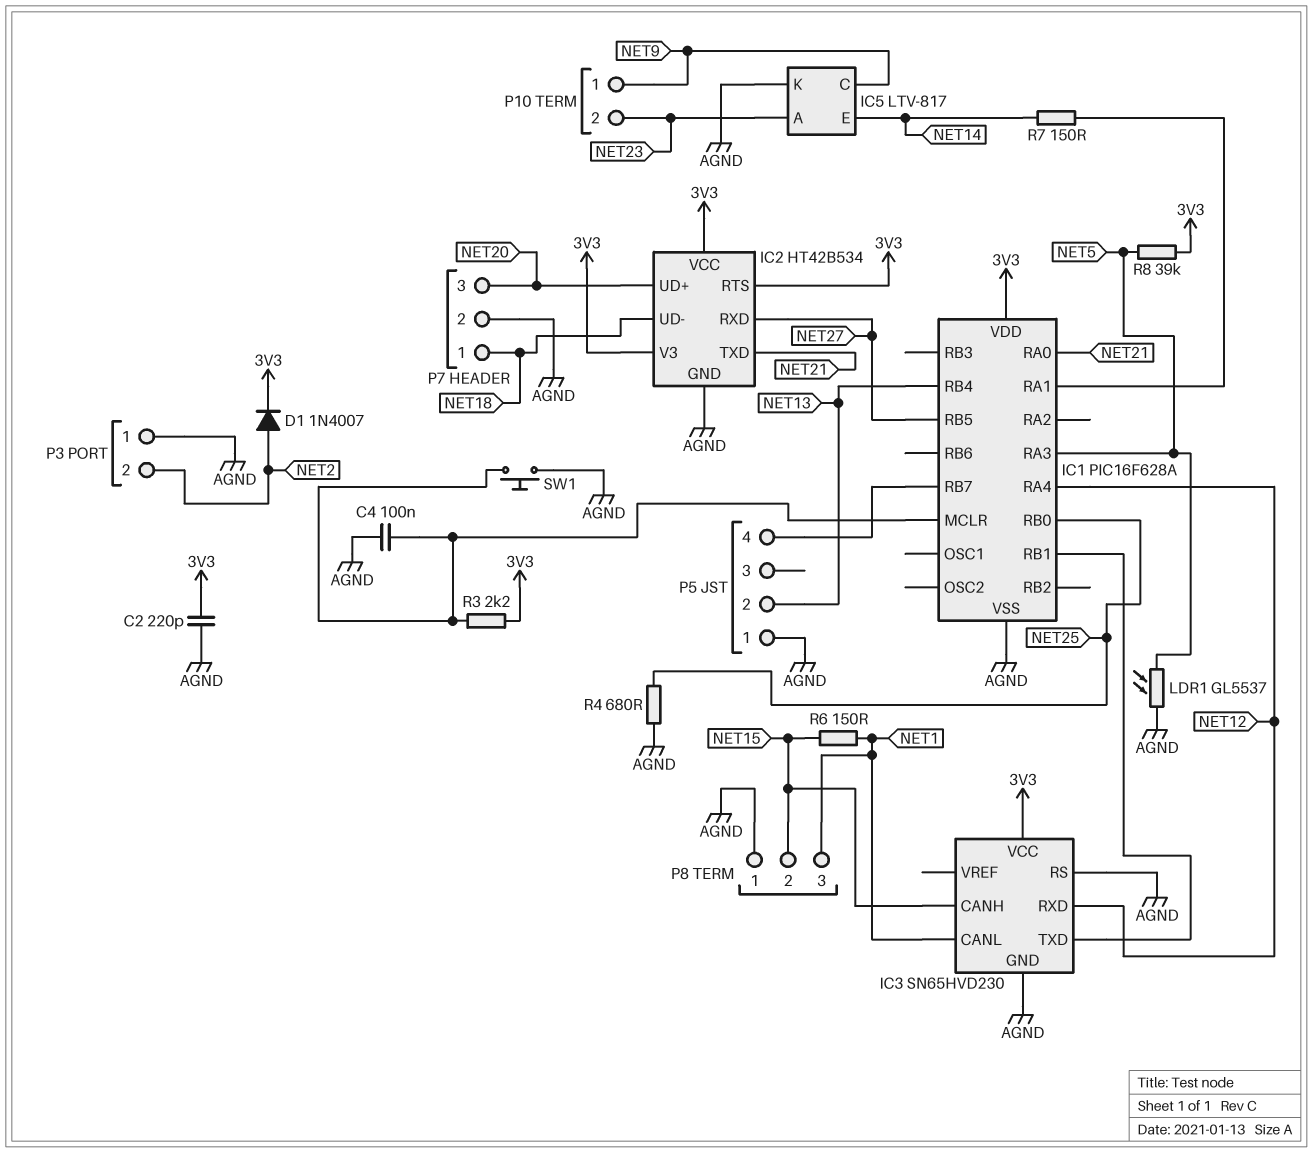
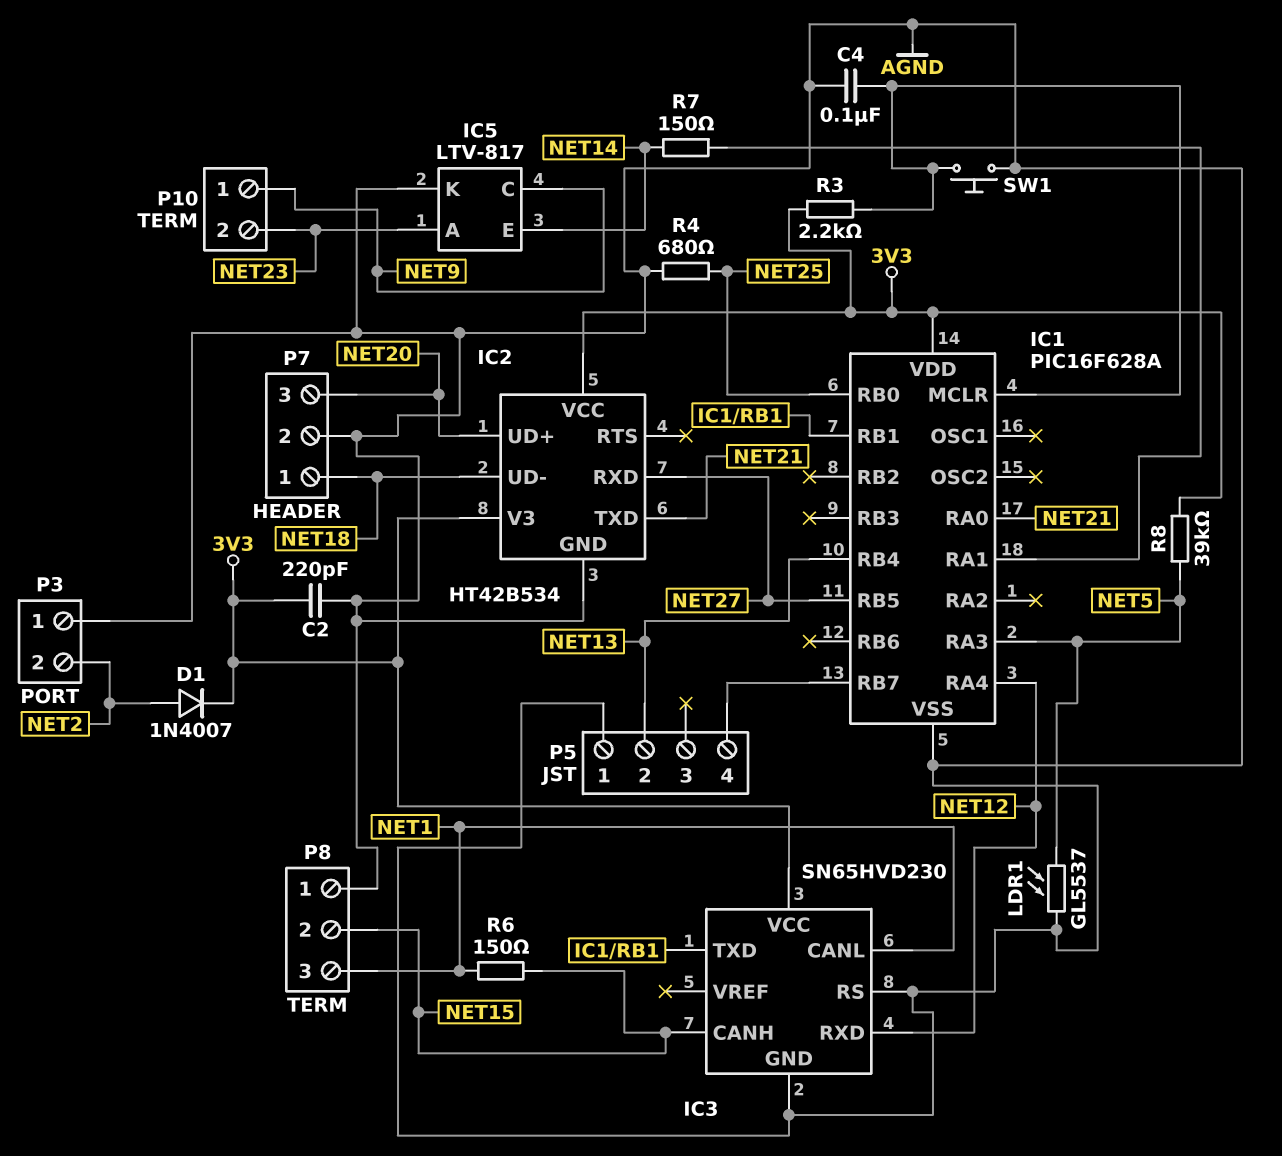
IC2 pin RTS: 3V3 -> none

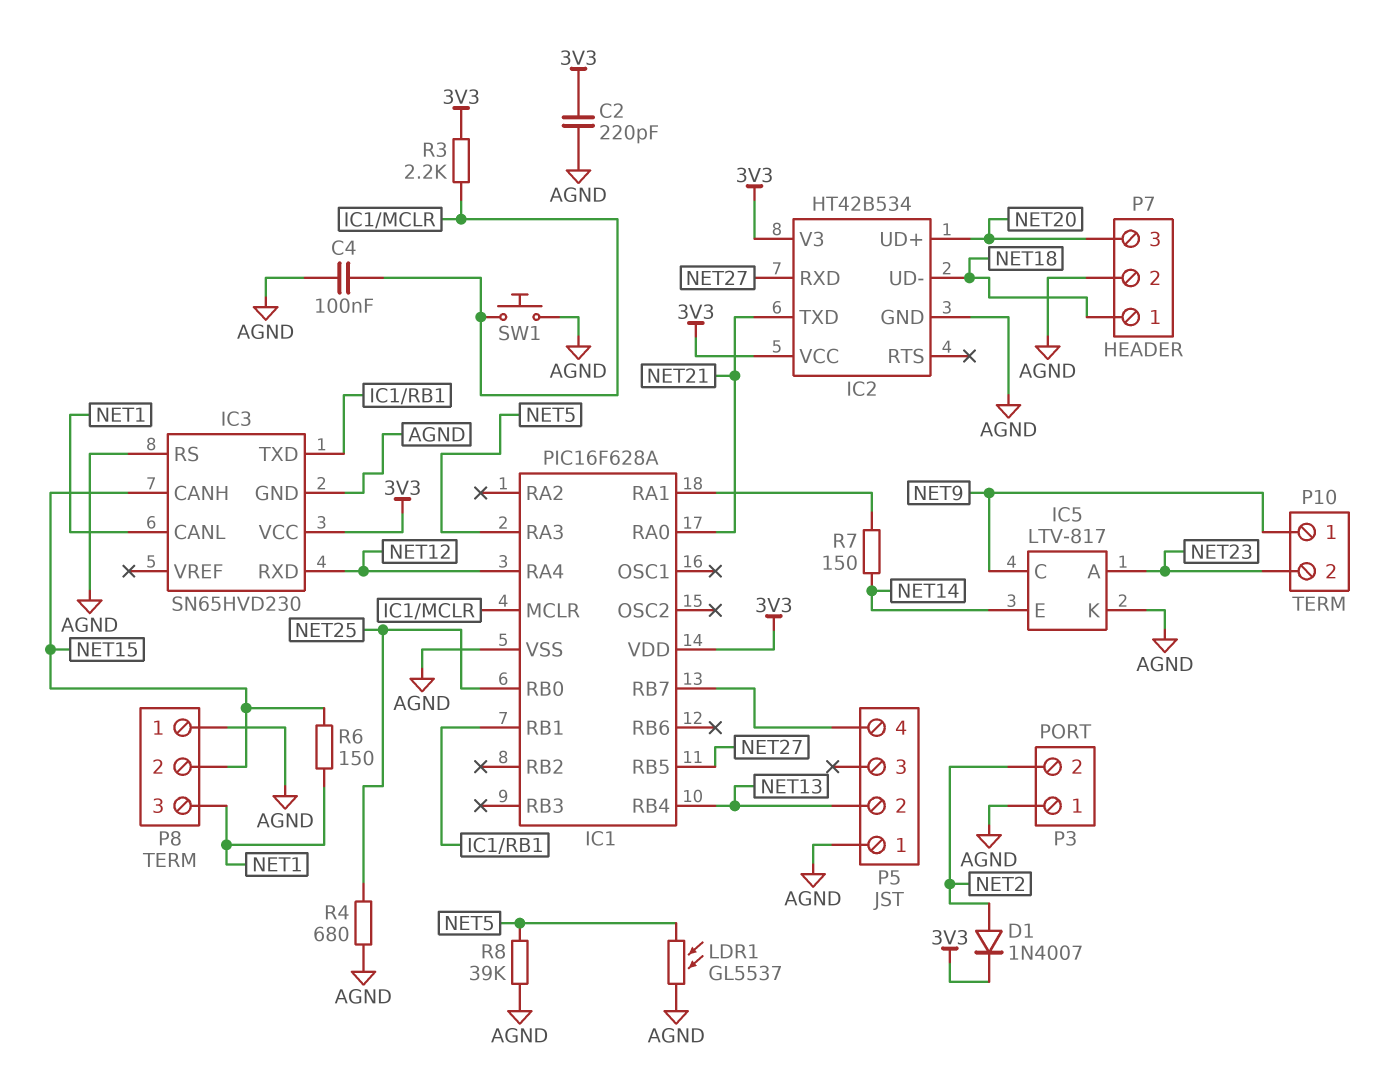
R8: 39k (3V3, NET5) -> 39k (AGND, NET5)

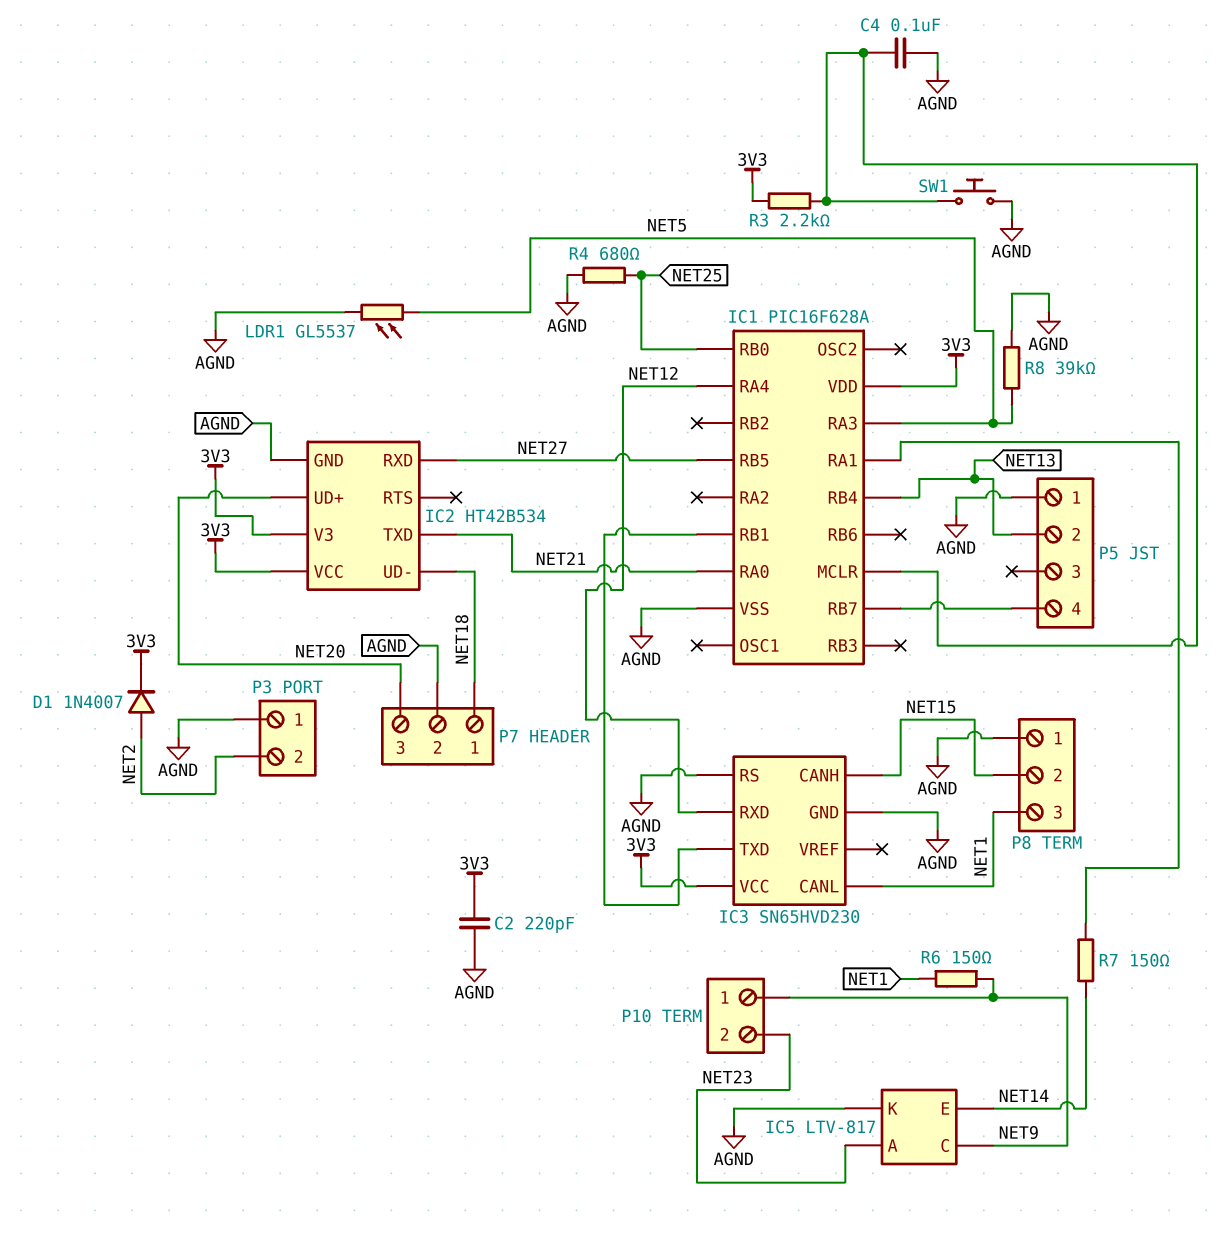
R6: 150 (NET1, NET15) -> 150 (NET1, NET9)

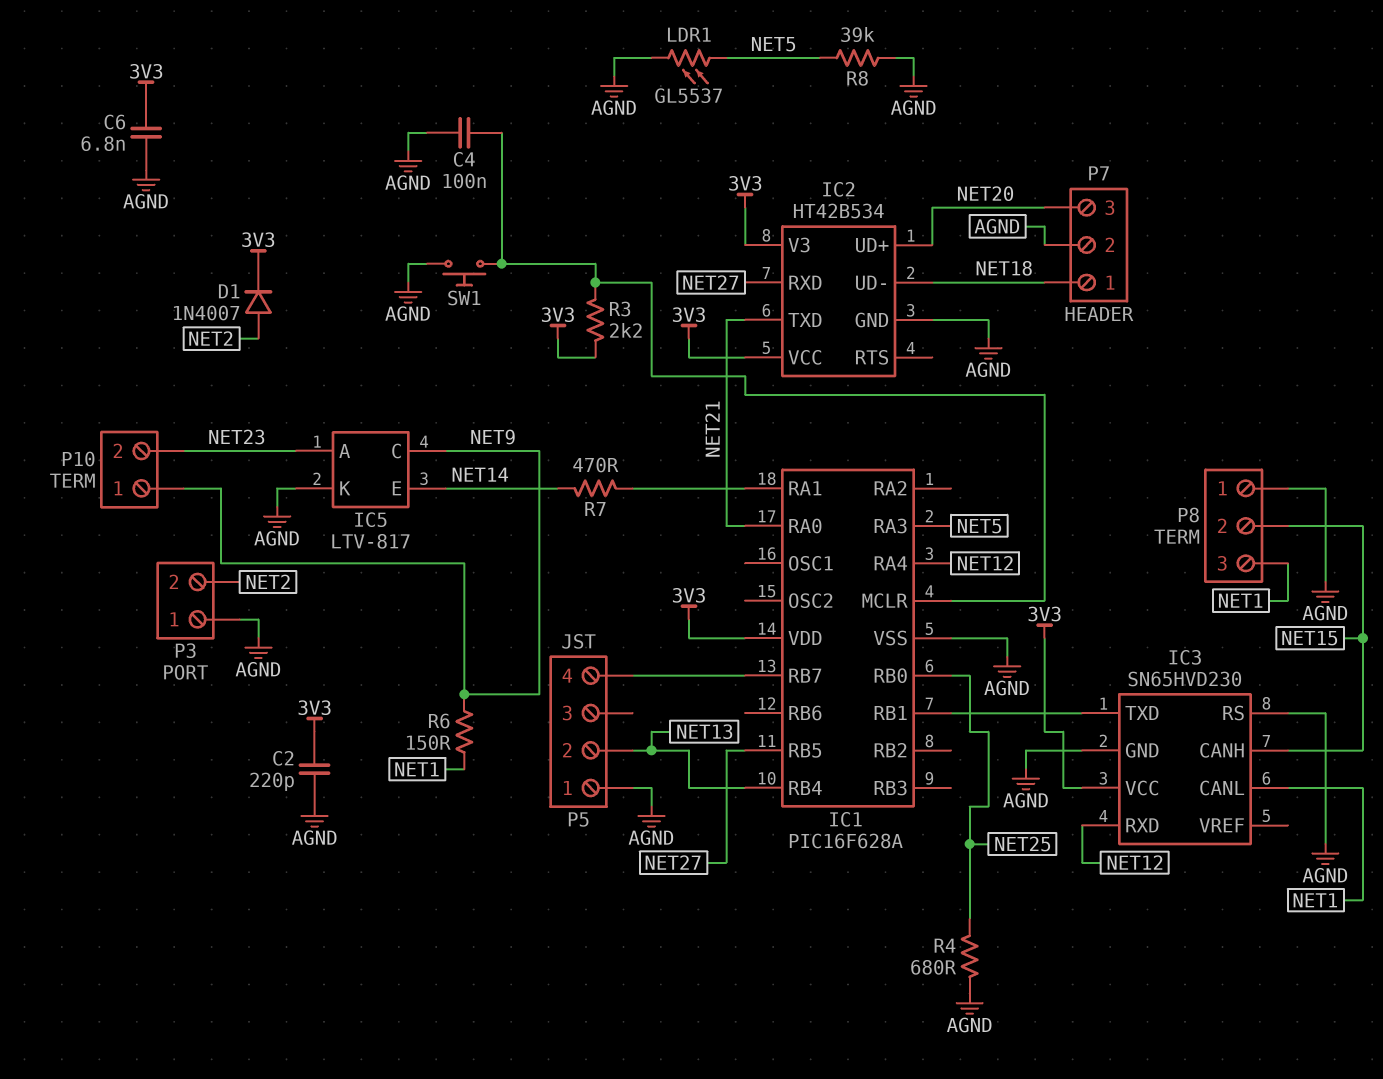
C6: none -> 6.8nF (3V3, AGND)
R7: 150 (IC1/RA1, NET14) -> 470 (IC1/RA1, NET14)

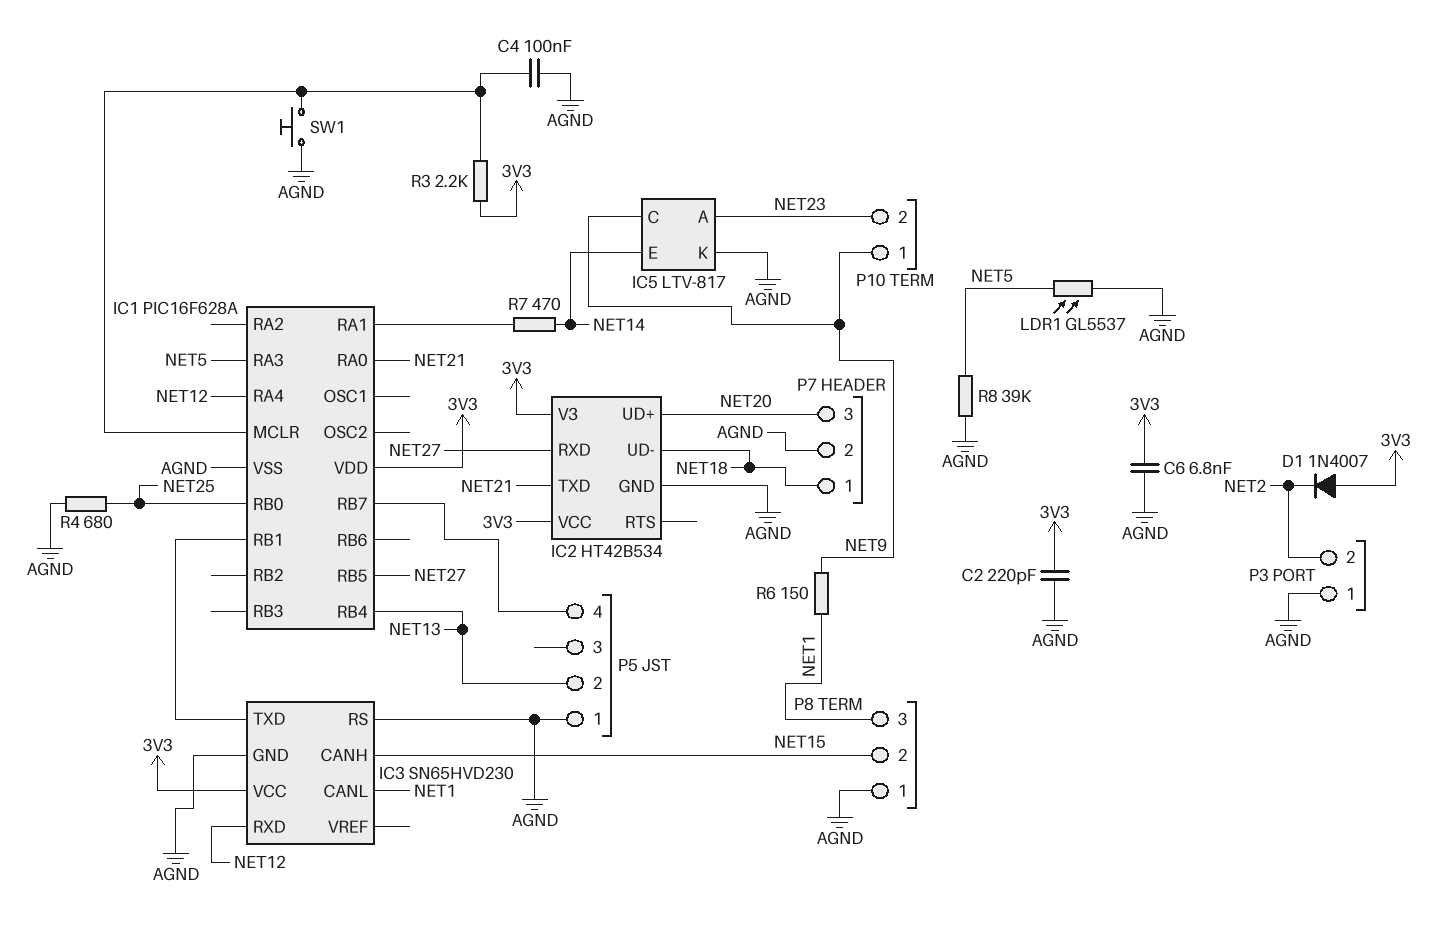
D1: diode 1N4007 (A NET2, K 3V3) -> diode 1N4007 (A 3V3, K NET2)

